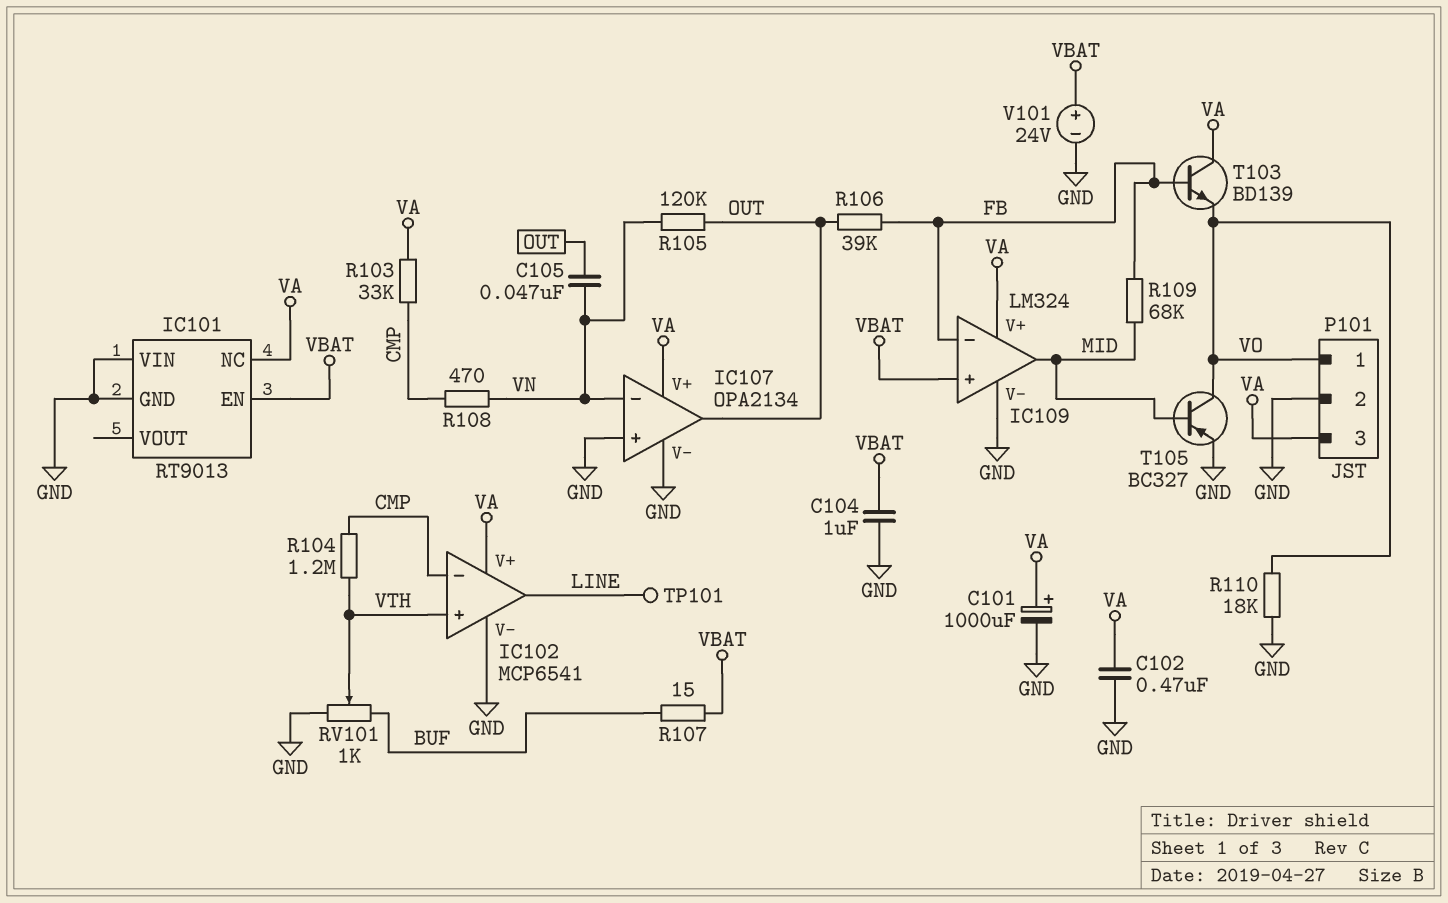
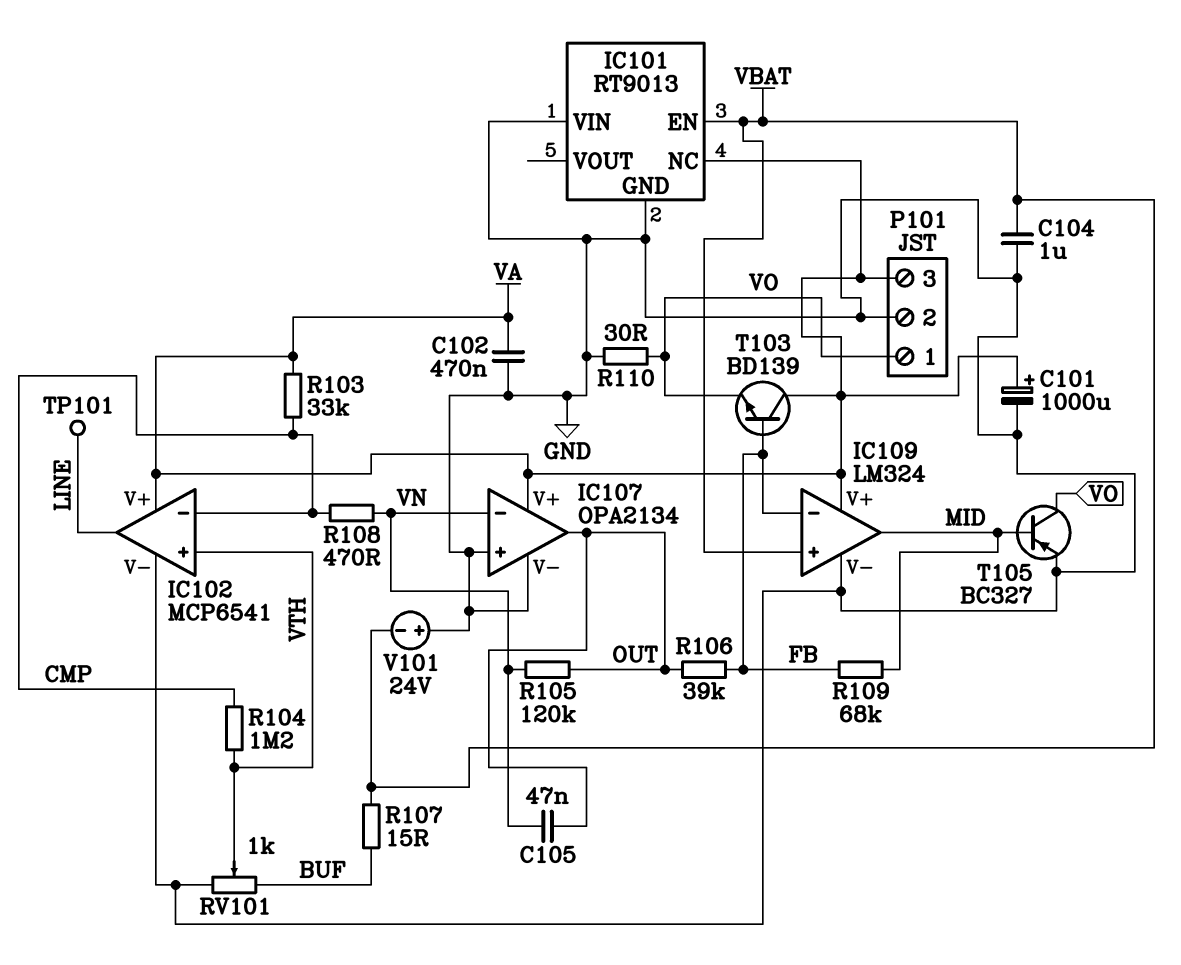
R110: 18k (GND, VO) -> 30 (GND, VO)
V101: 24V (plus VBAT, minus GND) -> 24V (plus GND, minus VBAT)

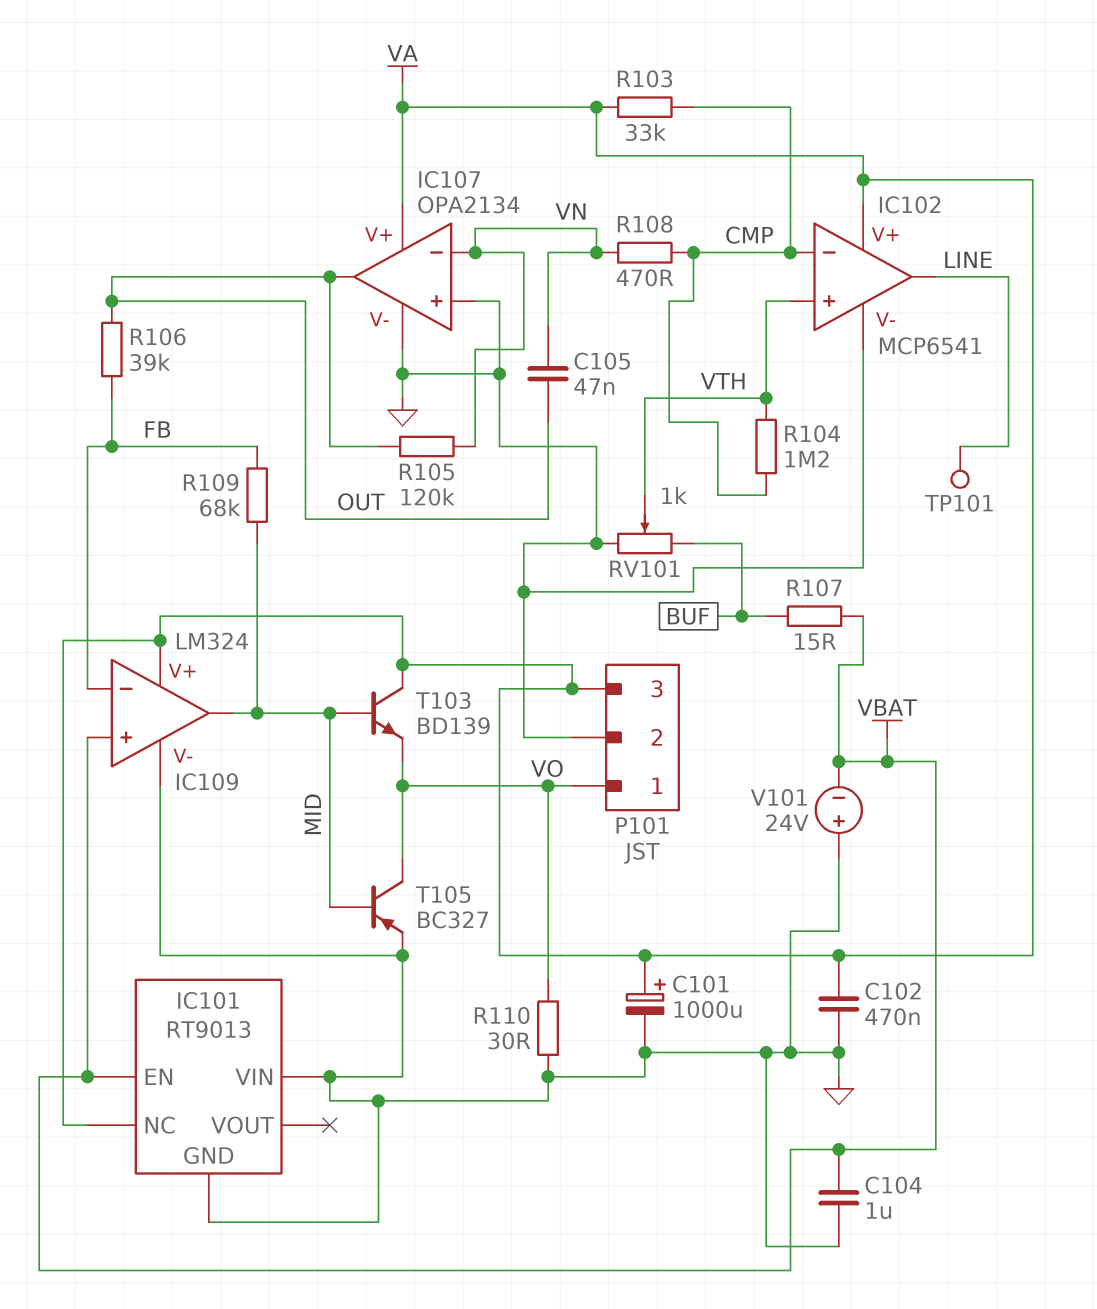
T103: NPN BD139 (B FB, C VA, E VO) -> NPN BD139 (B MID, C VA, E VO)

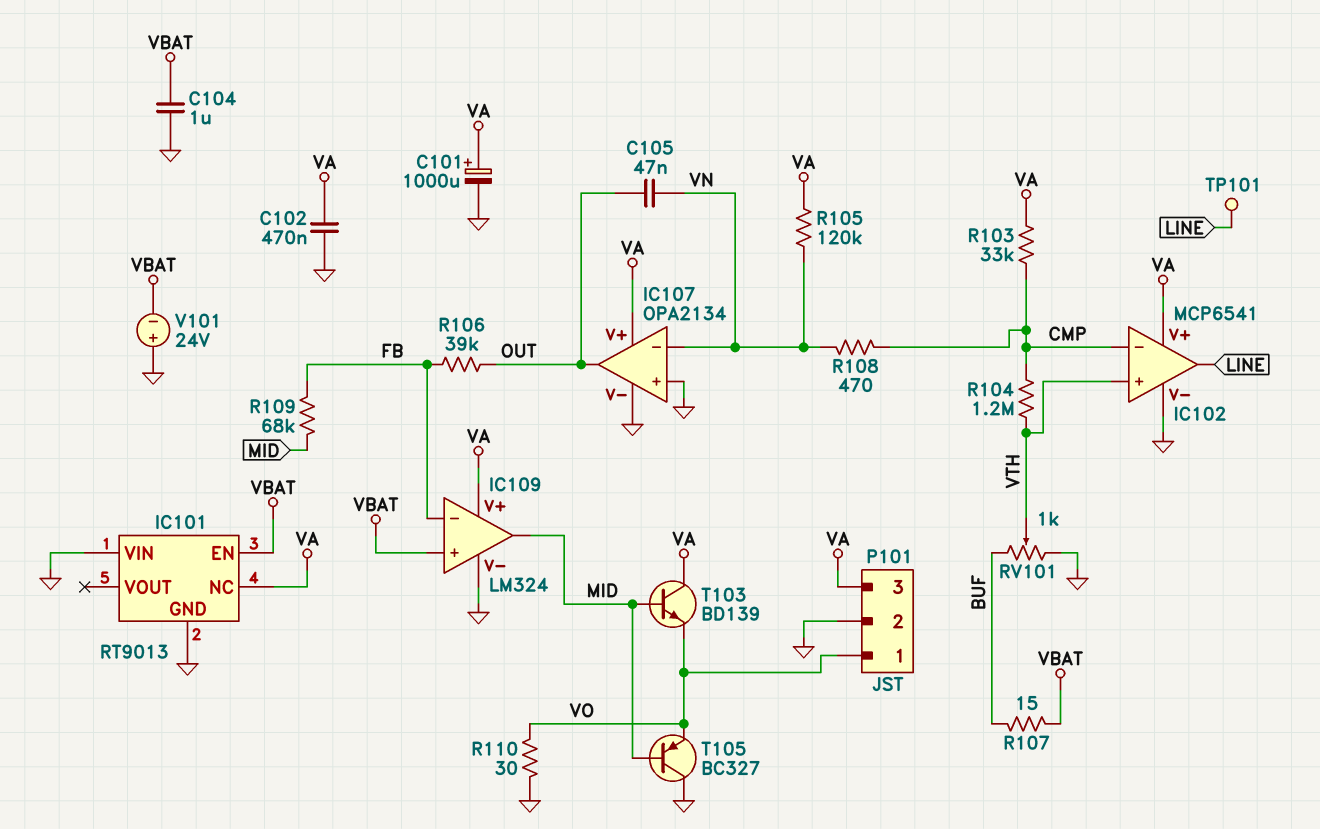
R105: 120k (OUT, VN) -> 120k (VA, VN)
T105: PNP BC327 (B MID, C VO, E GND) -> PNP BC327 (B MID, C GND, E VO)

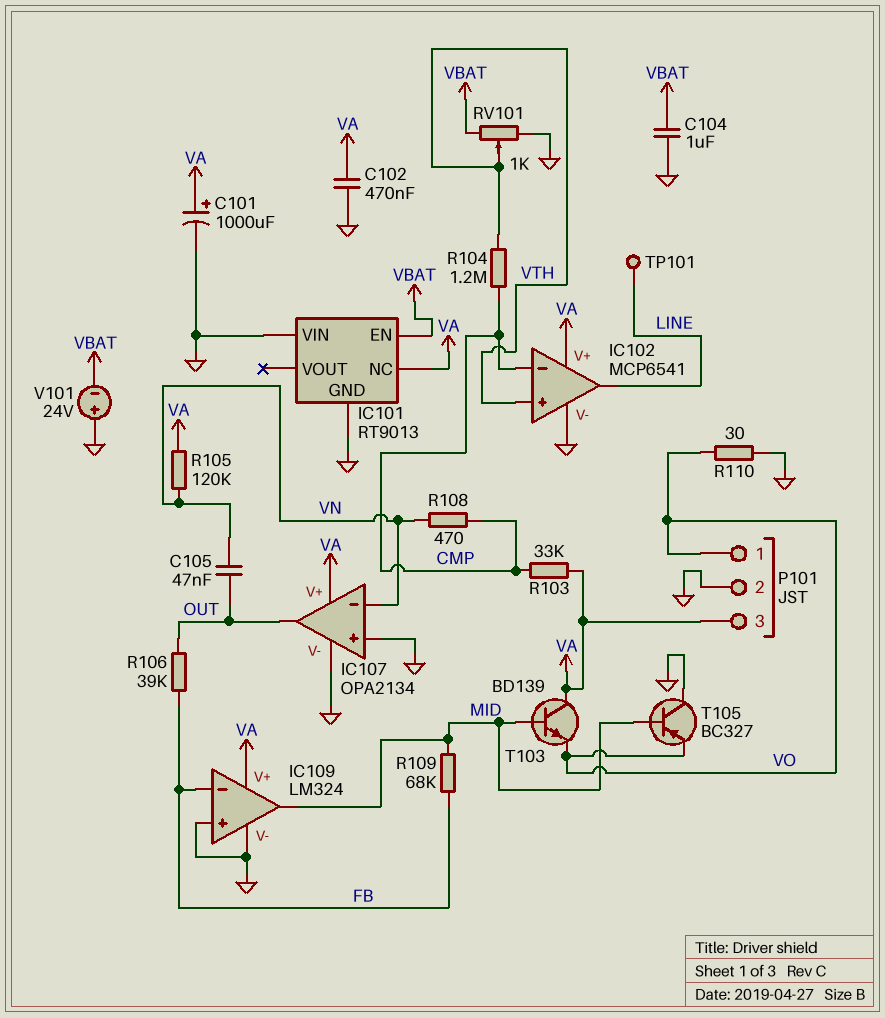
IC109 pin in+: VBAT -> GND
R107: 15 (BUF, VBAT) -> none
RV101: 1k (BUF, GND, wiper VTH) -> 1k (GND, VBAT, wiper VTH)

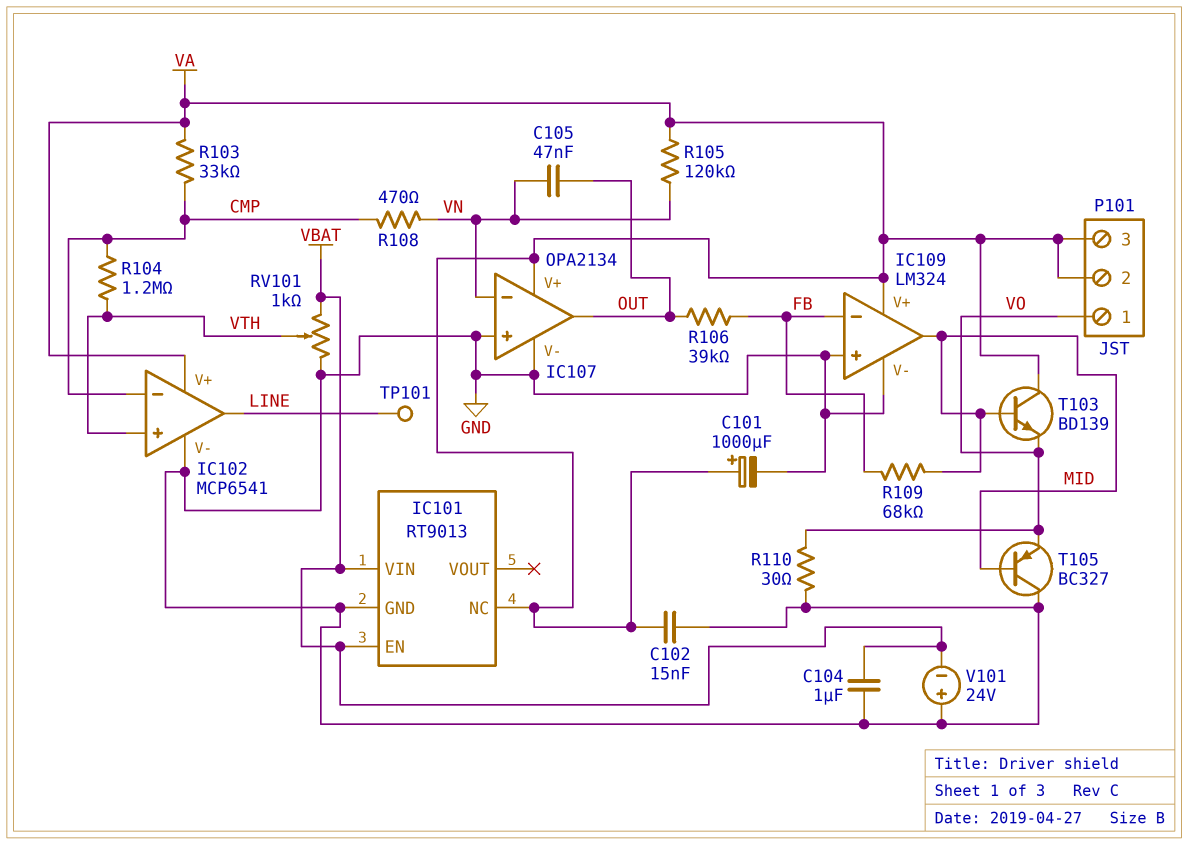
C102: 470nF (GND, VA) -> 15nF (GND, VA)
IC101 pin VIN: GND -> VBAT
P101 pin 2: GND -> VA

